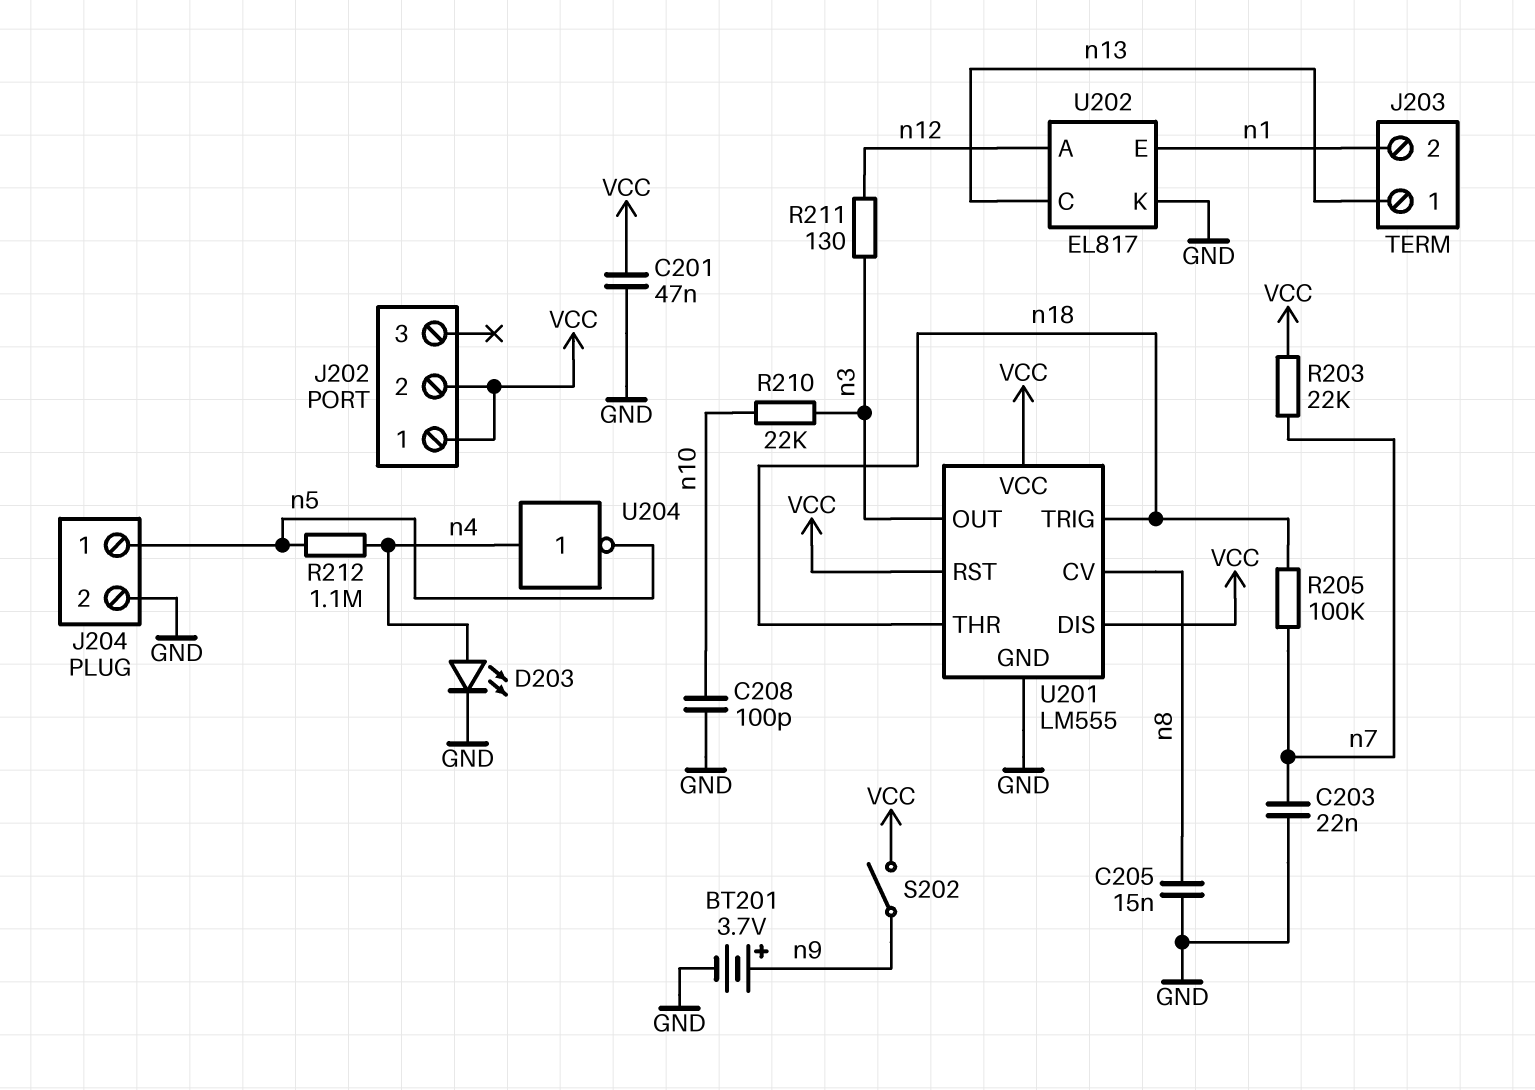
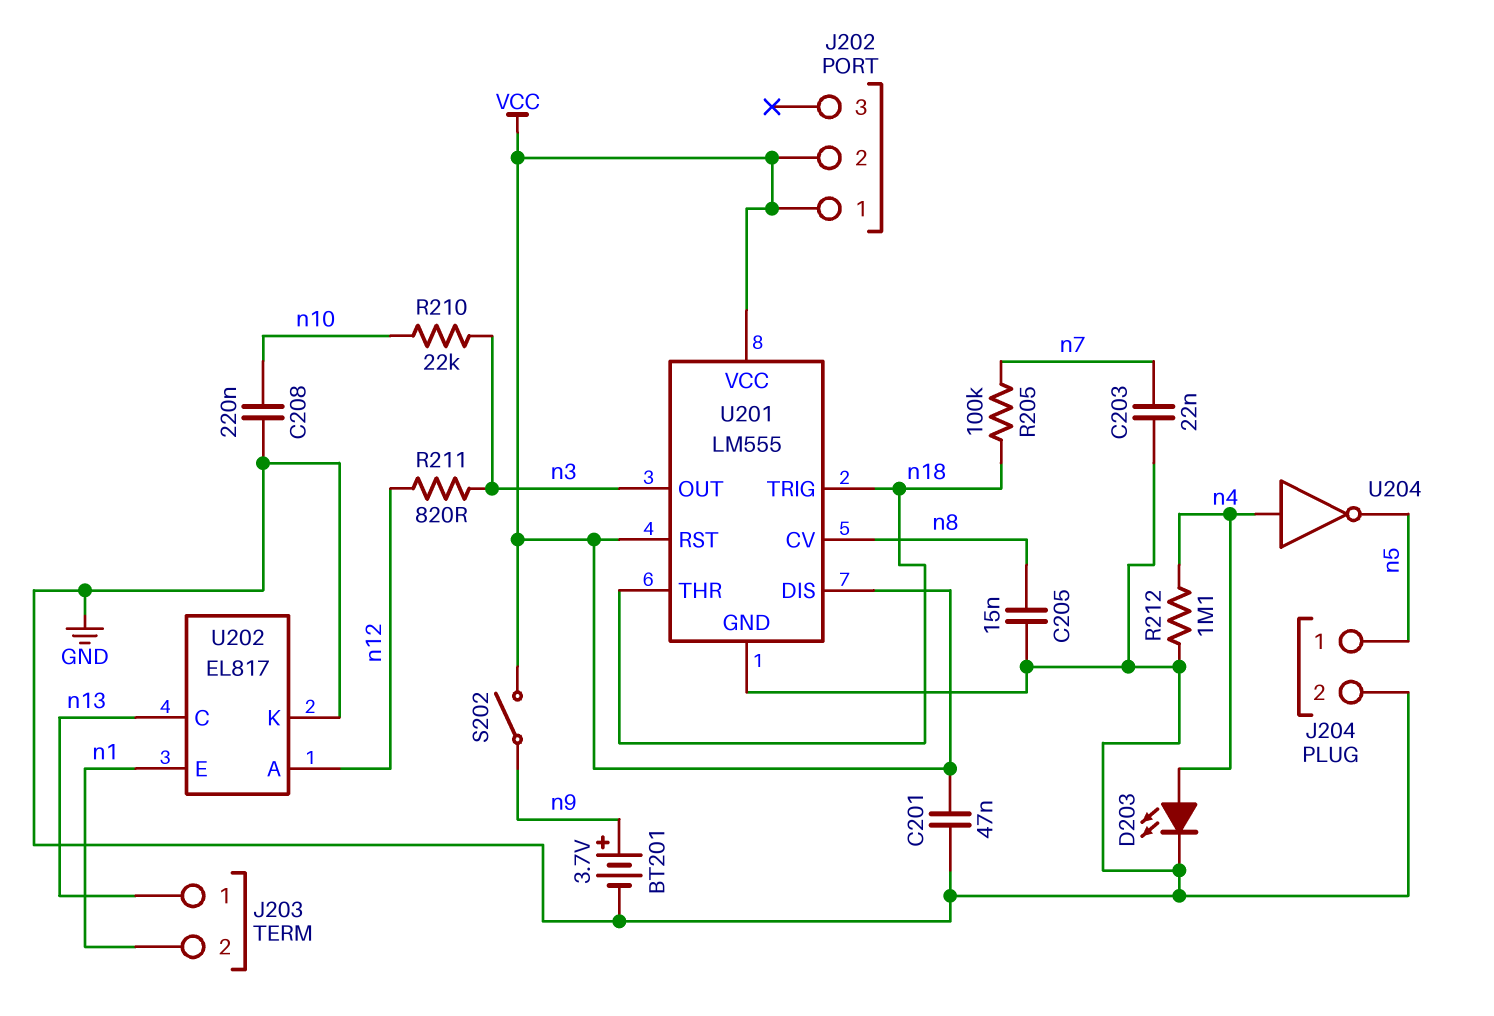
C208: 100pF (GND, n10) -> 220nF (GND, n10)
R203: 22k (VCC, n7) -> none
R211: 130 (n3, n12) -> 820 (n3, n12)
R212: 1.1M (n4, n5) -> 1.1M (GND, n4)

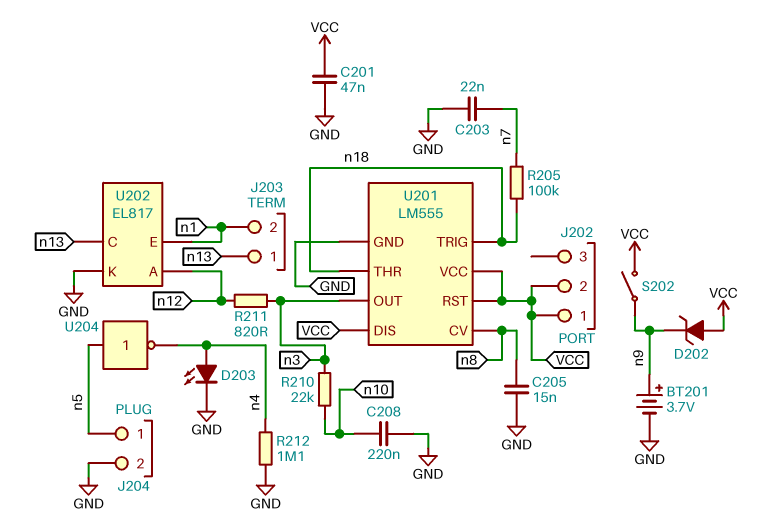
D202: none -> zener (A VCC, K n9)
U204: NOT (in n4, out n5) -> NOT (in n5, out n4)

